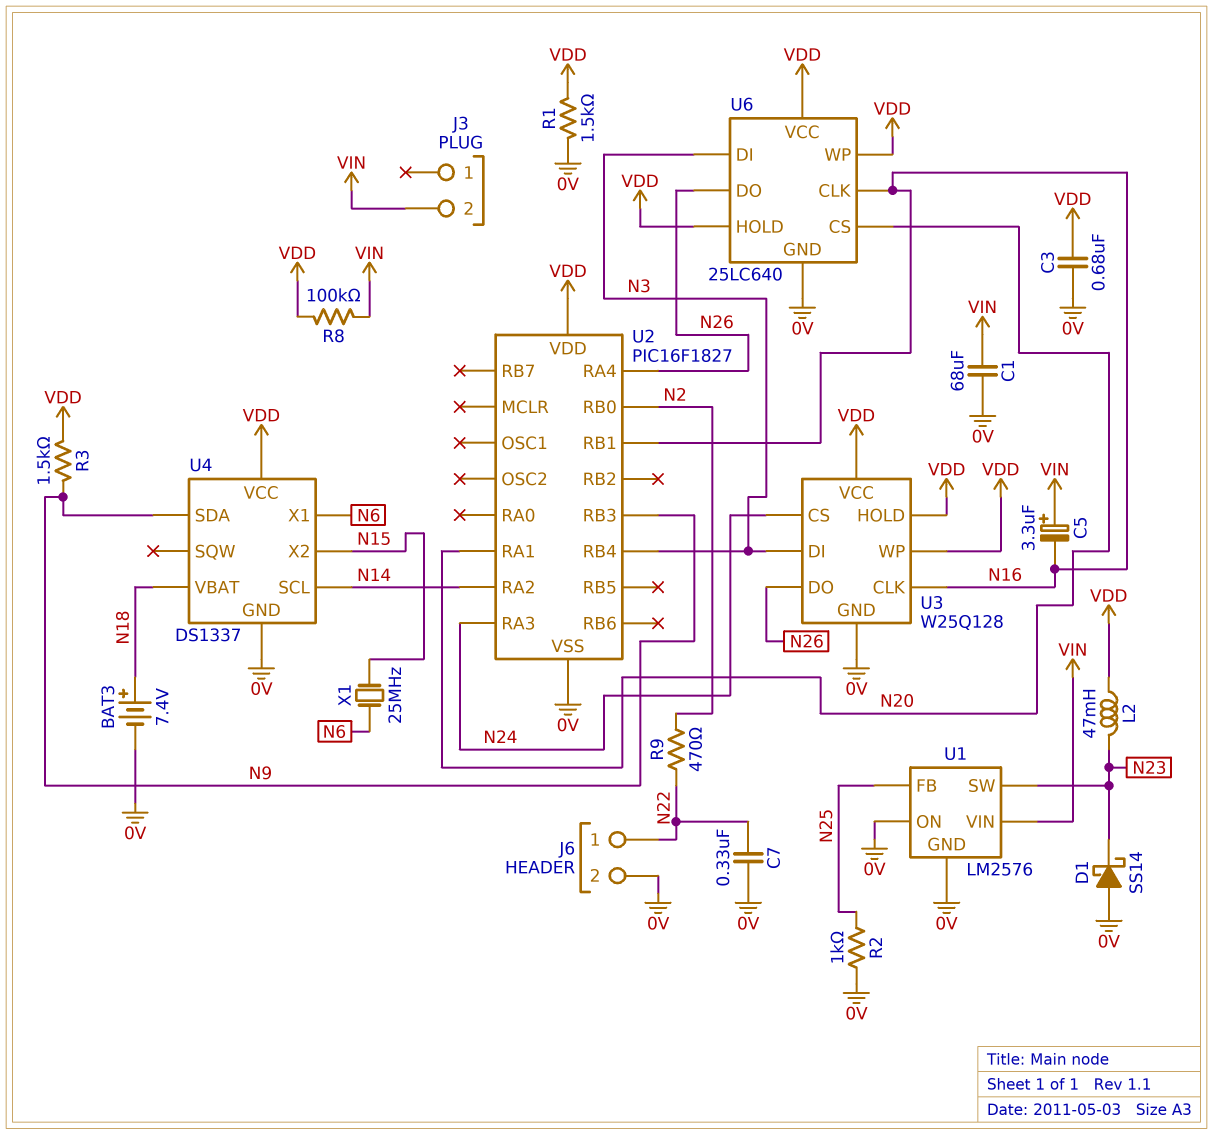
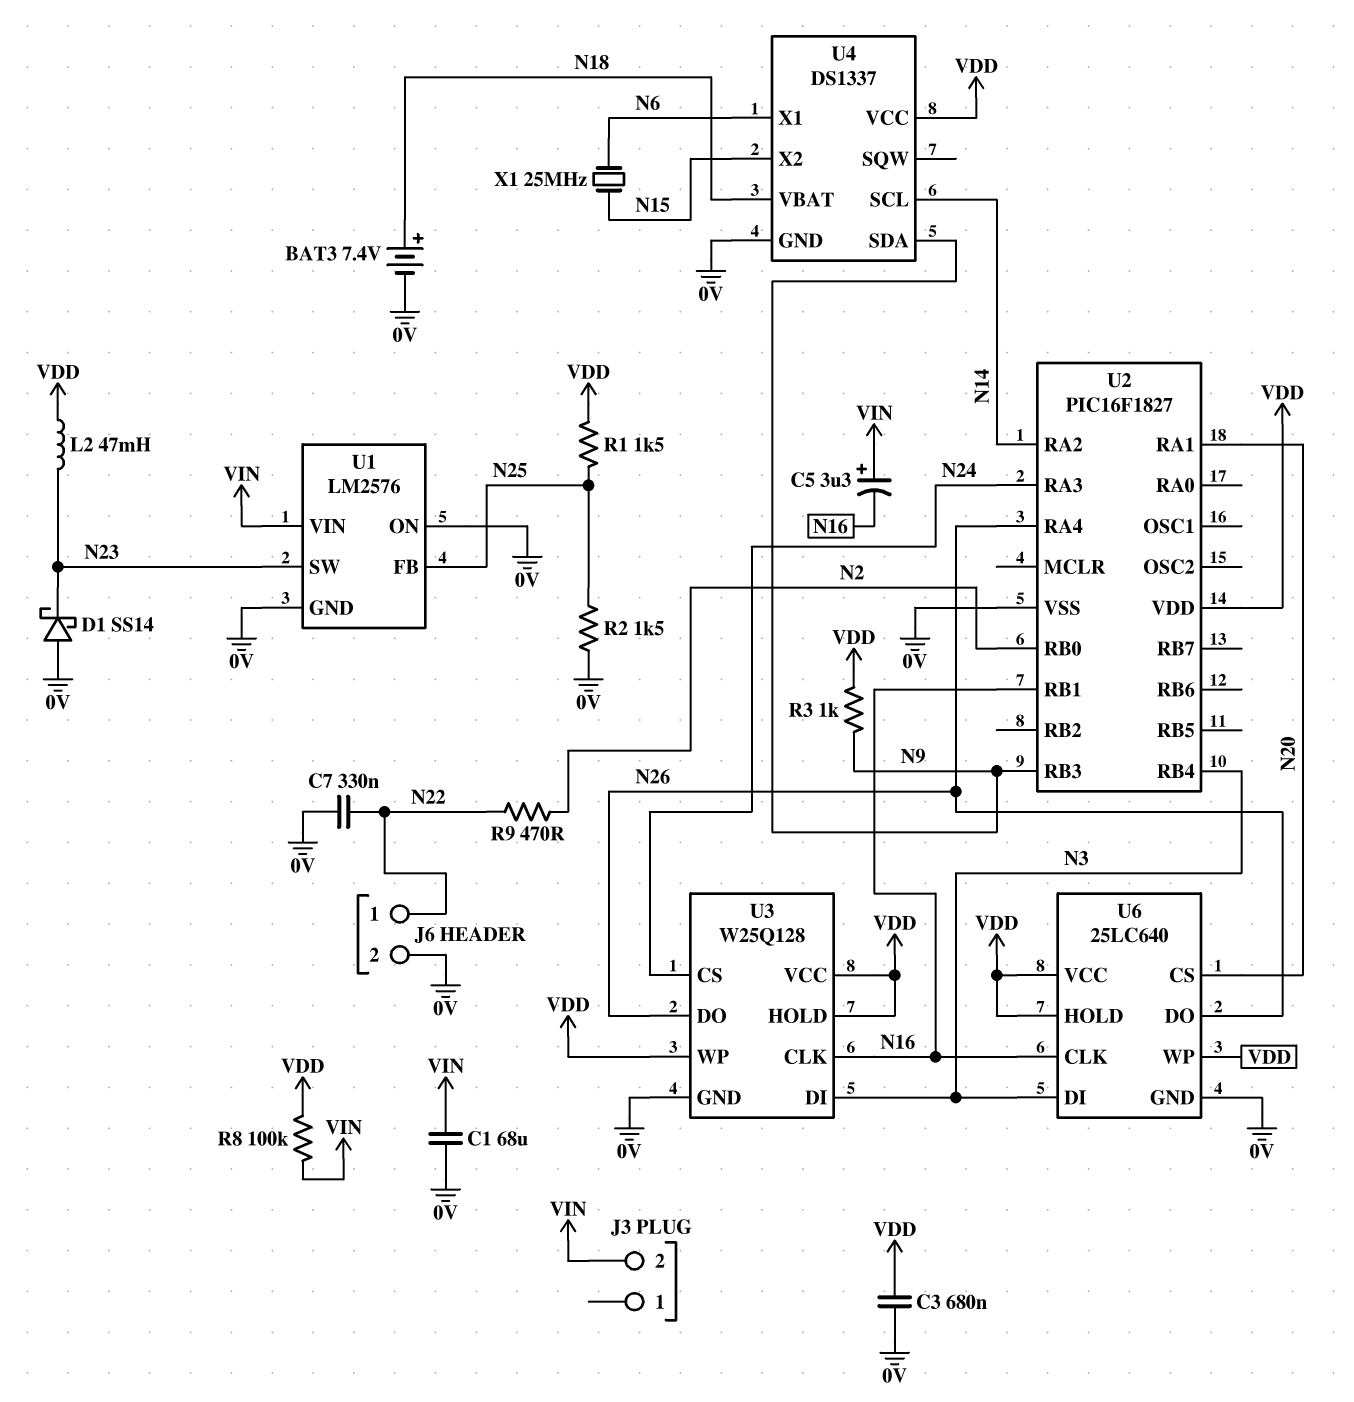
R1: 1.5k (0V, VDD) -> 1.5k (N25, VDD)
R2: 1k (0V, N25) -> 1.5k (0V, N25)
R3: 1.5k (N9, VDD) -> 1k (N9, VDD)

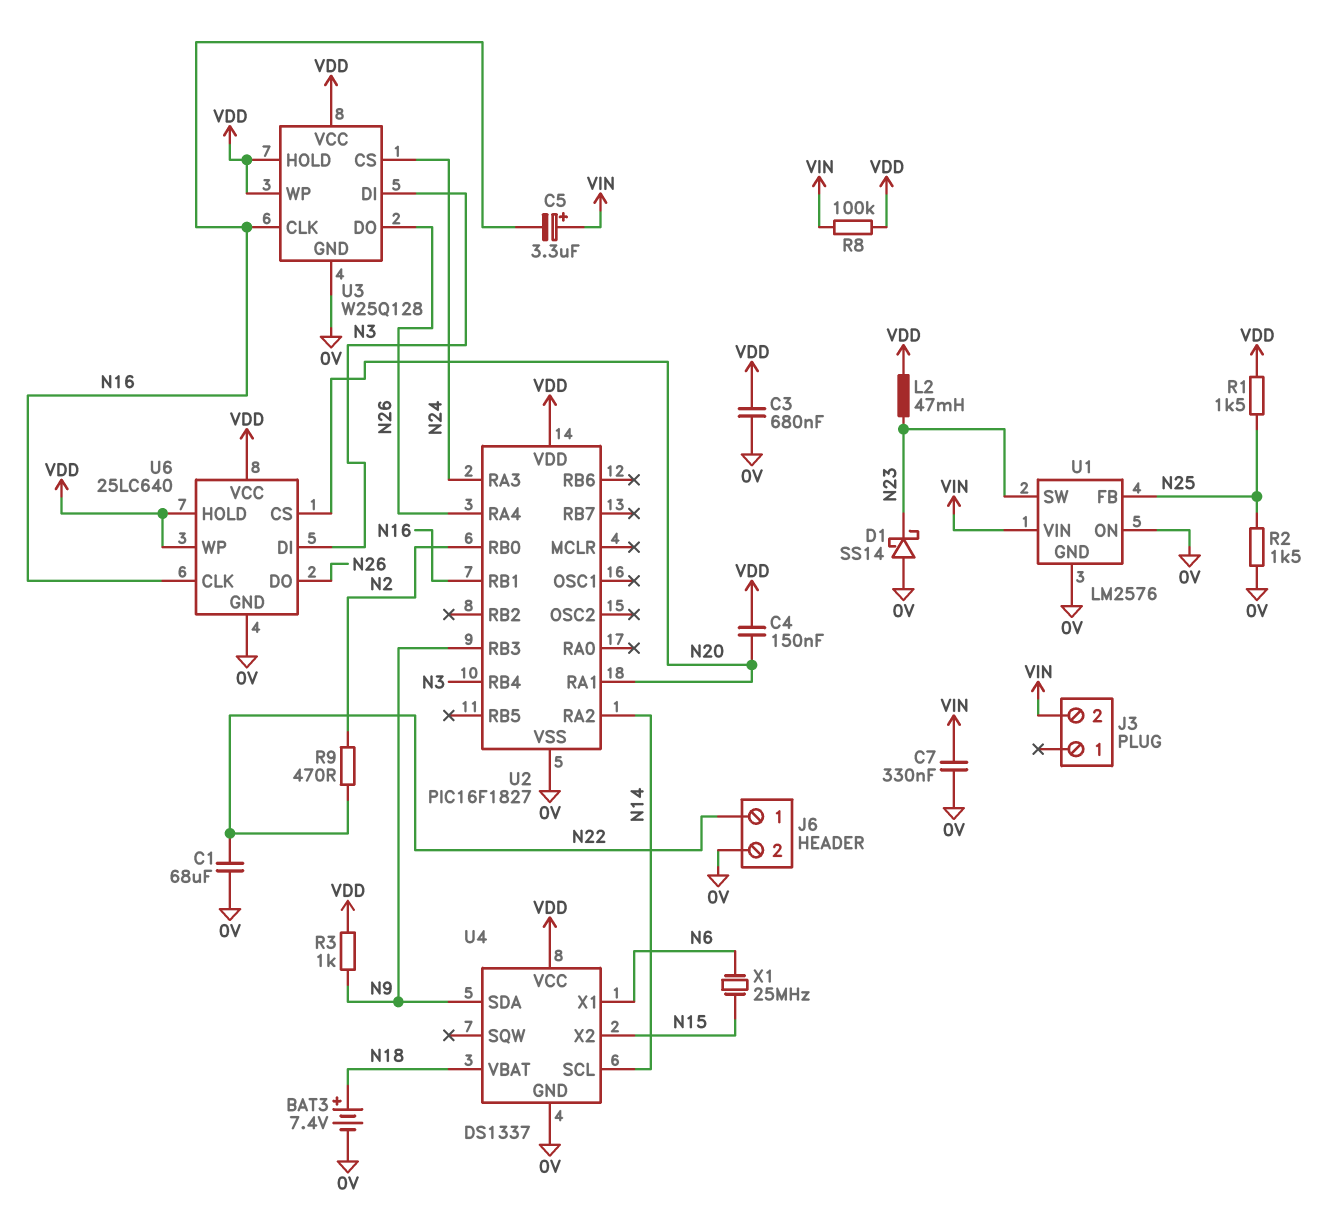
C1: 68uF (0V, VIN) -> 68uF (0V, N22)
C4: none -> 150nF (N20, VDD)
C7: 330nF (0V, N22) -> 330nF (0V, VIN)

